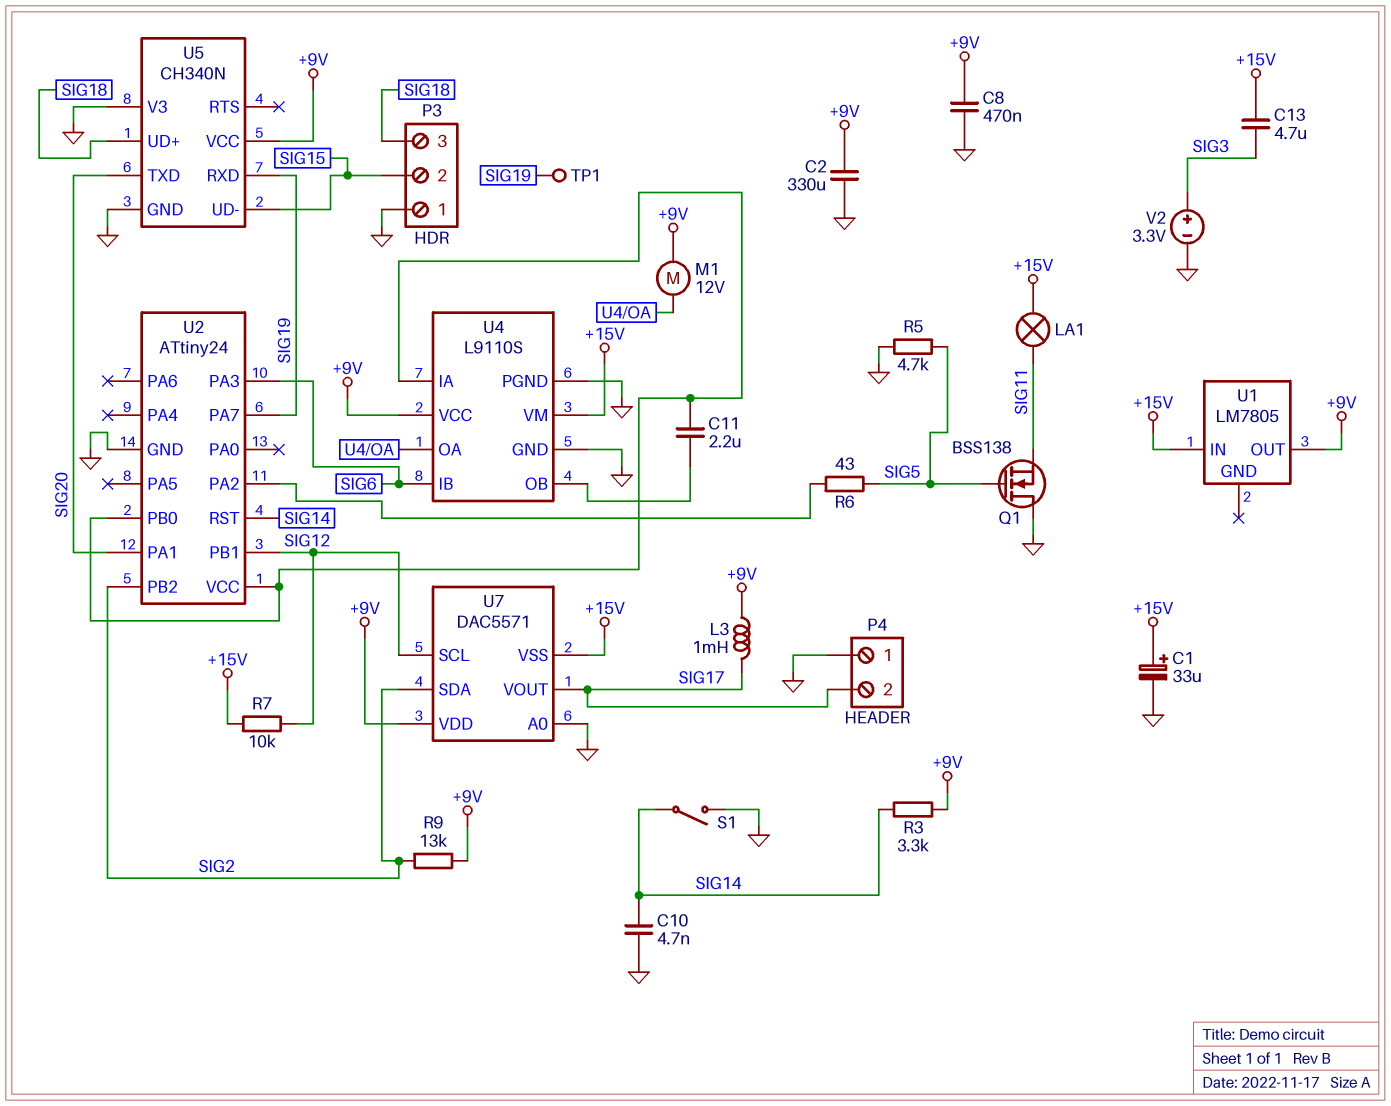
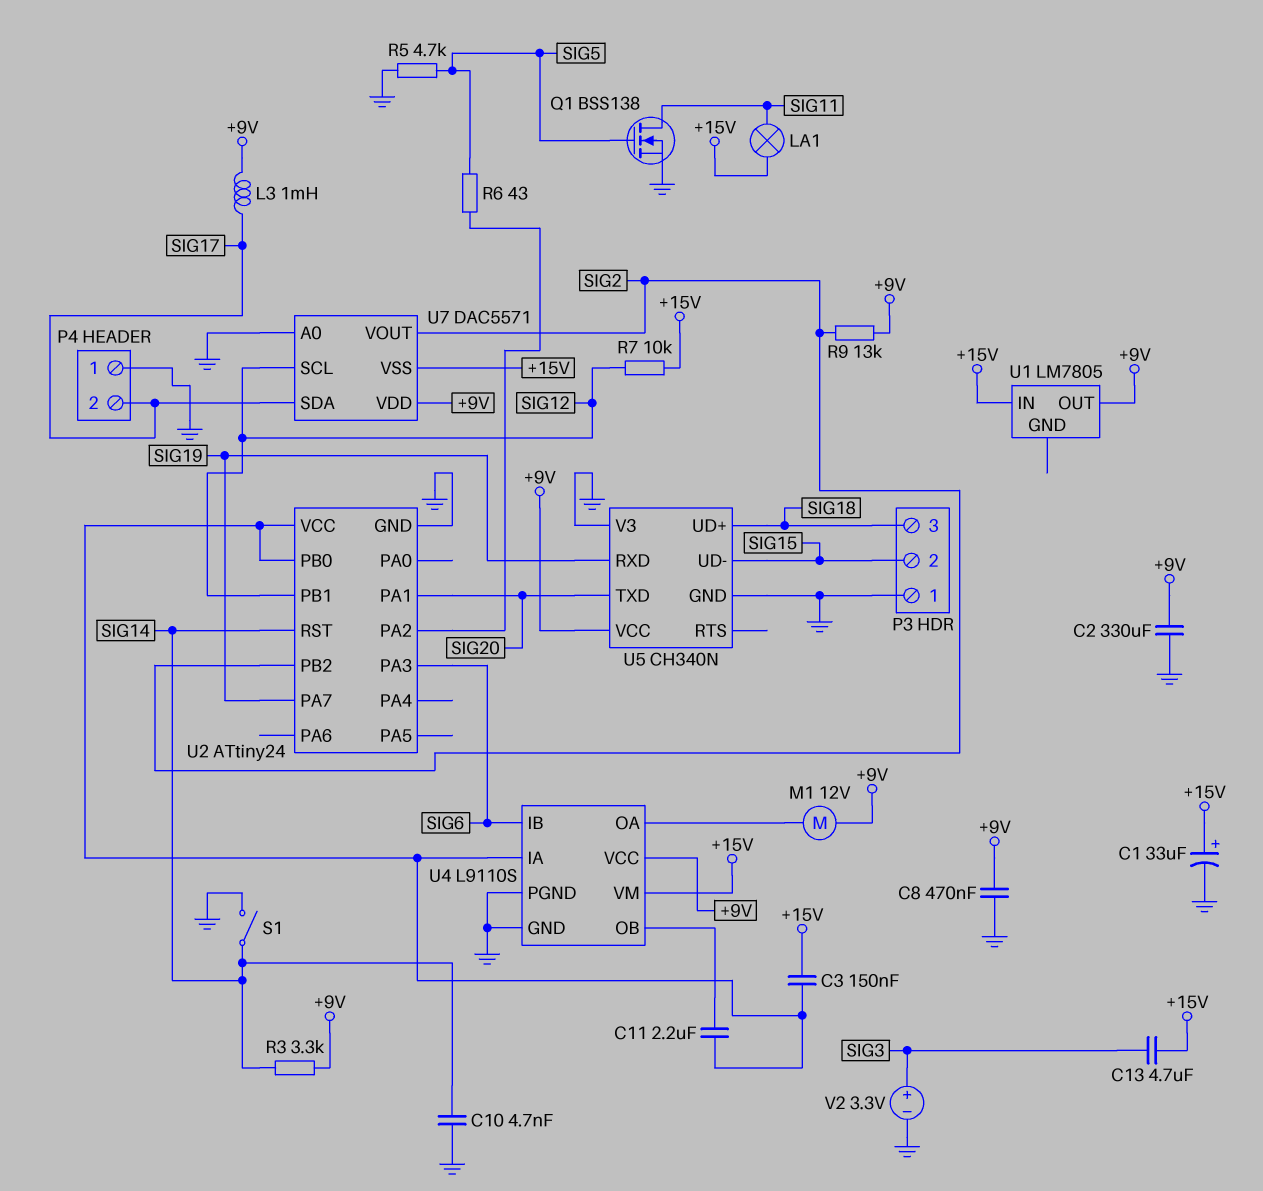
C3: none -> 150nF (+15V, U2/PB0)
Q1: NMOS BSS138 (G SIG5, D GND, S SIG11) -> NMOS BSS138 (G SIG5, D SIG11, S GND)
TP1: test point (SIG19) -> none
U7 pin SDA: SIG2 -> SIG17
U7 pin VOUT: SIG17 -> SIG2

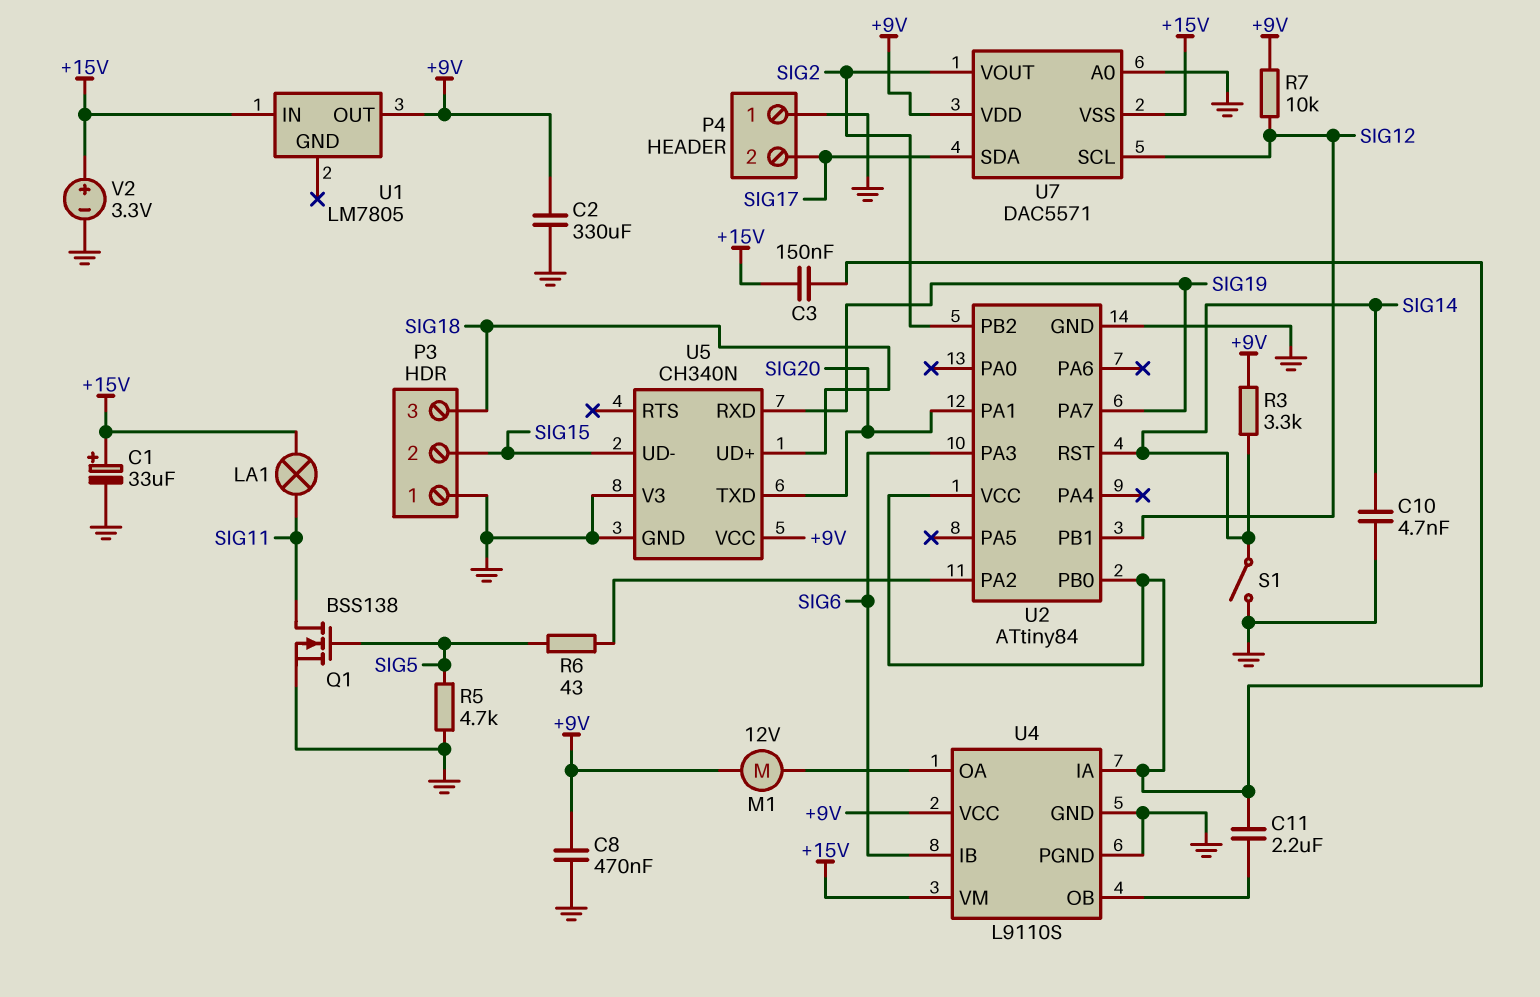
C13: 4.7uF (+15V, SIG3) -> none
L3: 1mH (+9V, SIG17) -> none
R7: 10k (+15V, SIG12) -> 10k (+9V, SIG12)
R9: 13k (+9V, SIG2) -> none
U2: ATtiny24 -> ATtiny84
V2: 3.3V (plus SIG3, minus GND) -> 3.3V (plus +15V, minus GND)

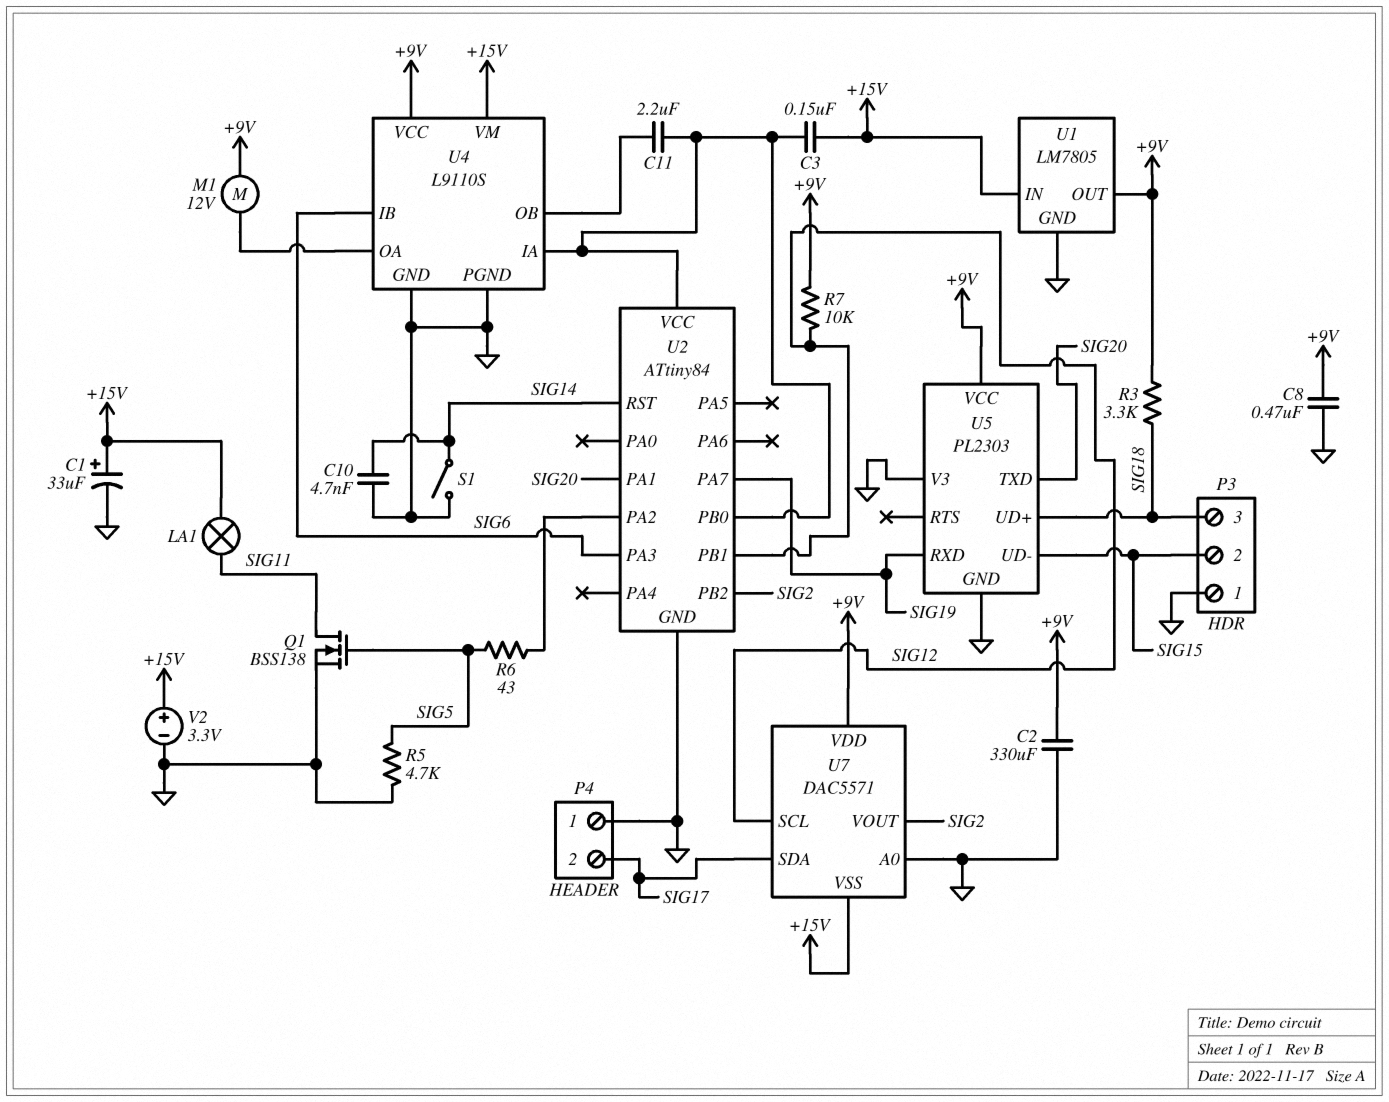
R3: 3.3k (+9V, SIG14) -> 3.3k (+9V, SIG18)
U1 pin GND: none -> GND
U5: CH340N -> PL2303

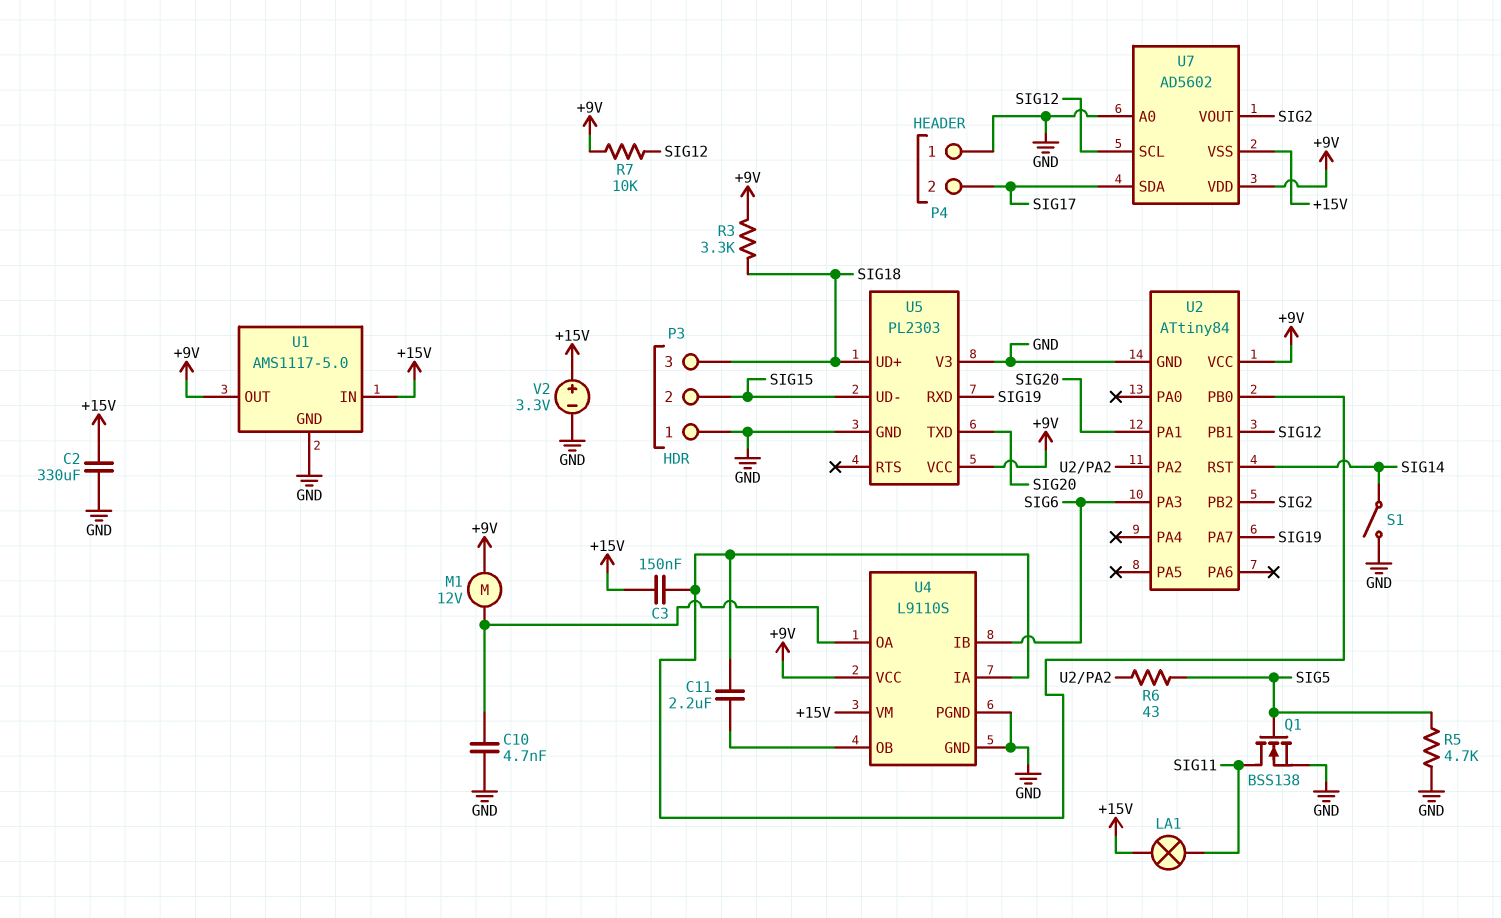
C1: 33uF (plus +15V, minus GND) -> none
C2: 330uF (+9V, GND) -> 330uF (+15V, GND)
C8: 470nF (+9V, GND) -> none
C10: 4.7nF (GND, SIG14) -> 4.7nF (GND, U4/OA)
U1: LM7805 -> AMS1117-5.0
U2 pin VCC: U2/PB0 -> +9V
U7: DAC5571 -> AD5602

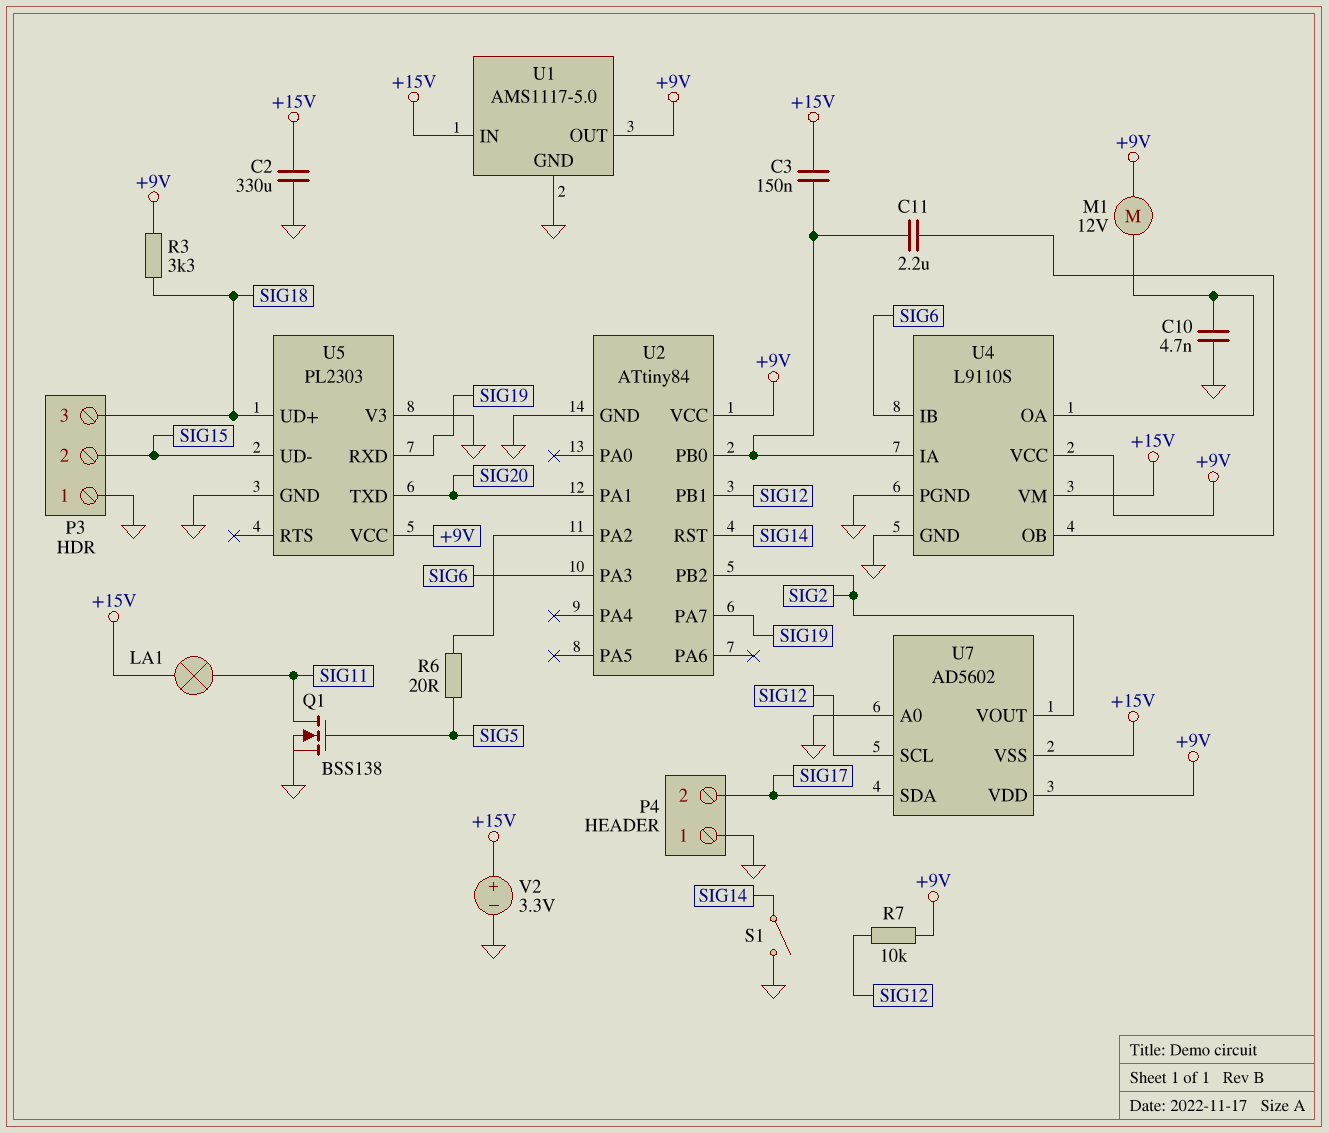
R5: 4.7k (GND, SIG5) -> none
R6: 43 (SIG5, U2/PA2) -> 20 (SIG5, U2/PA2)

